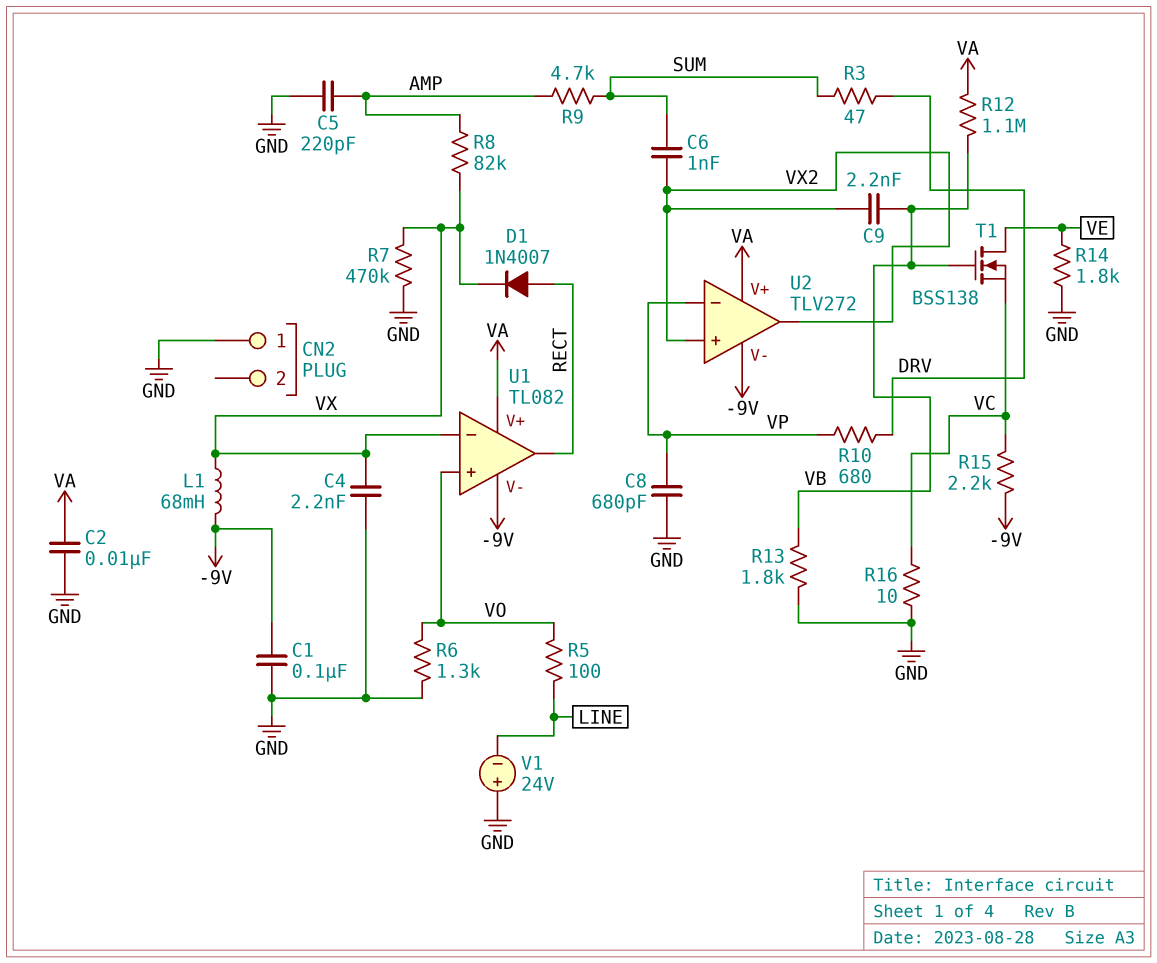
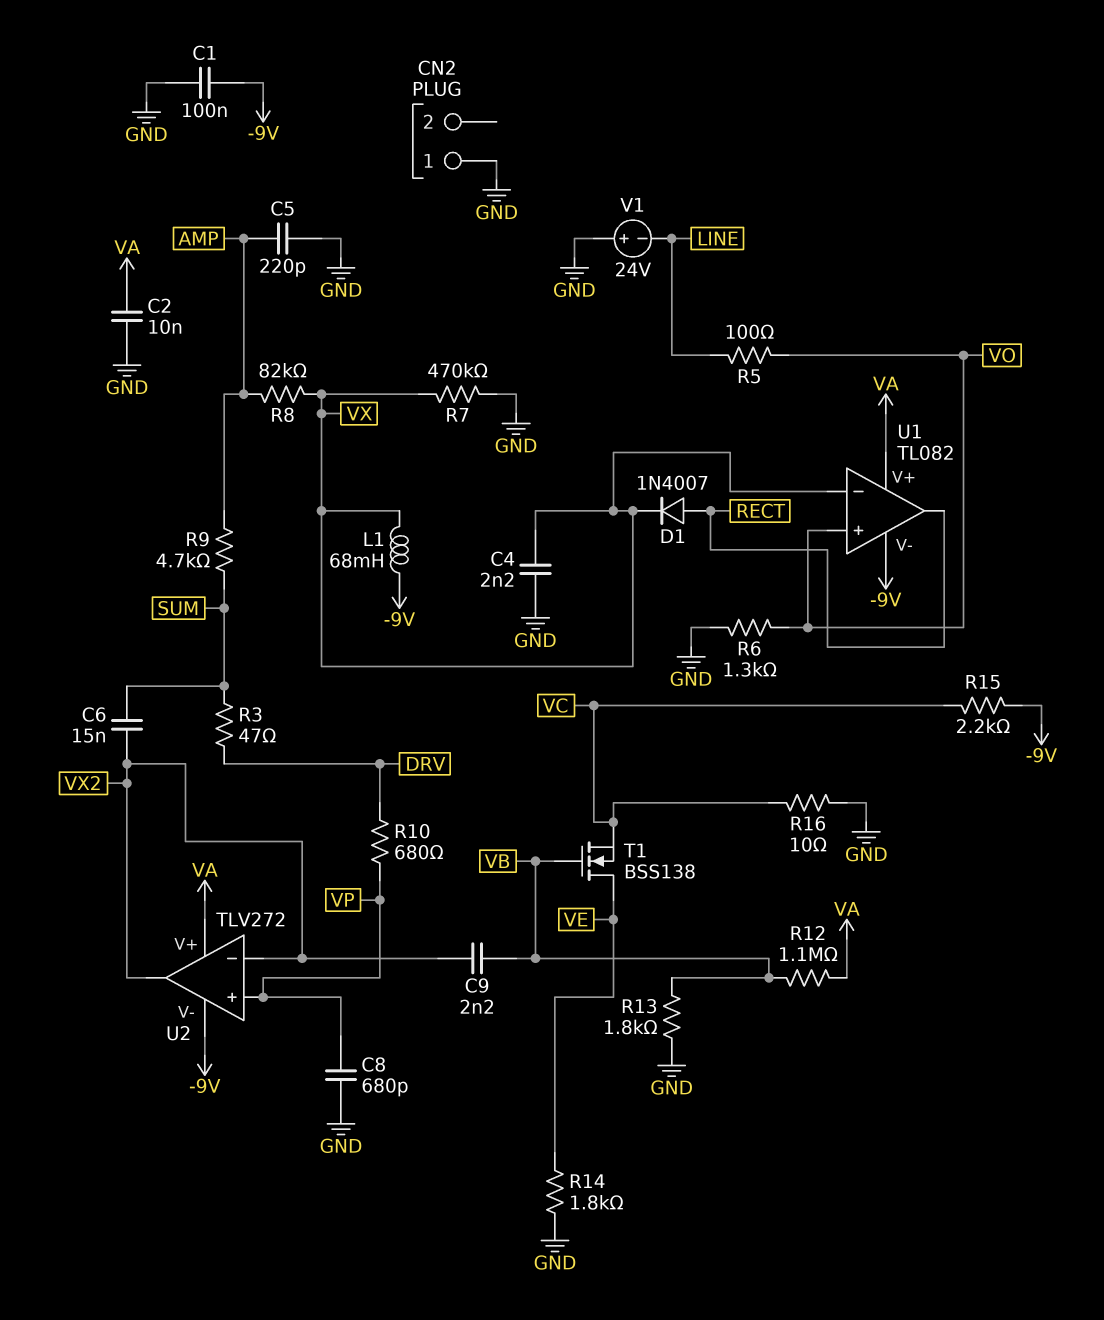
C6: 1nF (SUM, VX2) -> 15nF (SUM, VX2)
U2 pin in+: VX2 -> VP
U2 pin in-: VP -> VX2

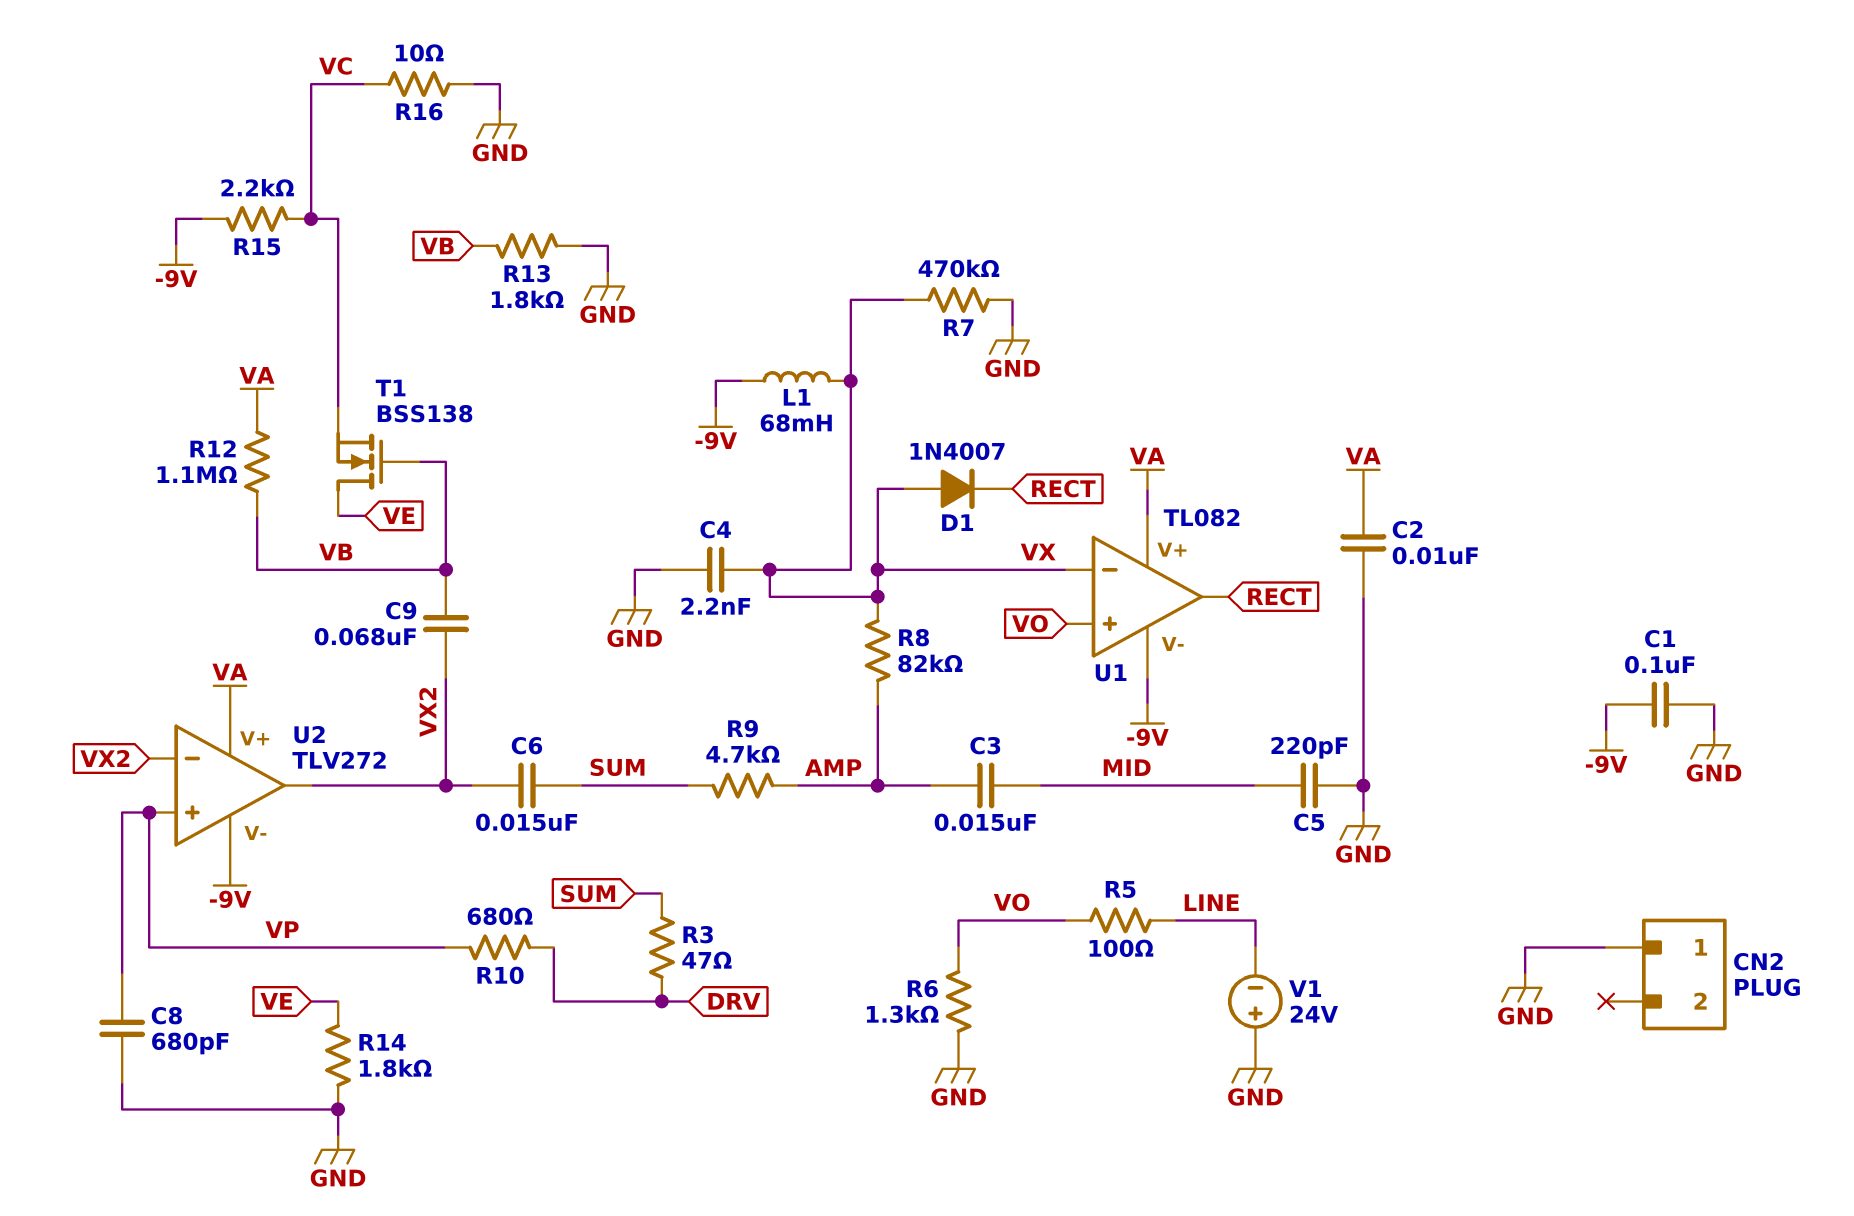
C3: none -> 15nF (AMP, MID)
C5: 220pF (AMP, GND) -> 220pF (GND, MID)
C9: 2.2nF (VB, VX2) -> 68nF (VB, VX2)
D1: diode 1N4007 (A RECT, K VX) -> diode 1N4007 (A VX, K RECT)

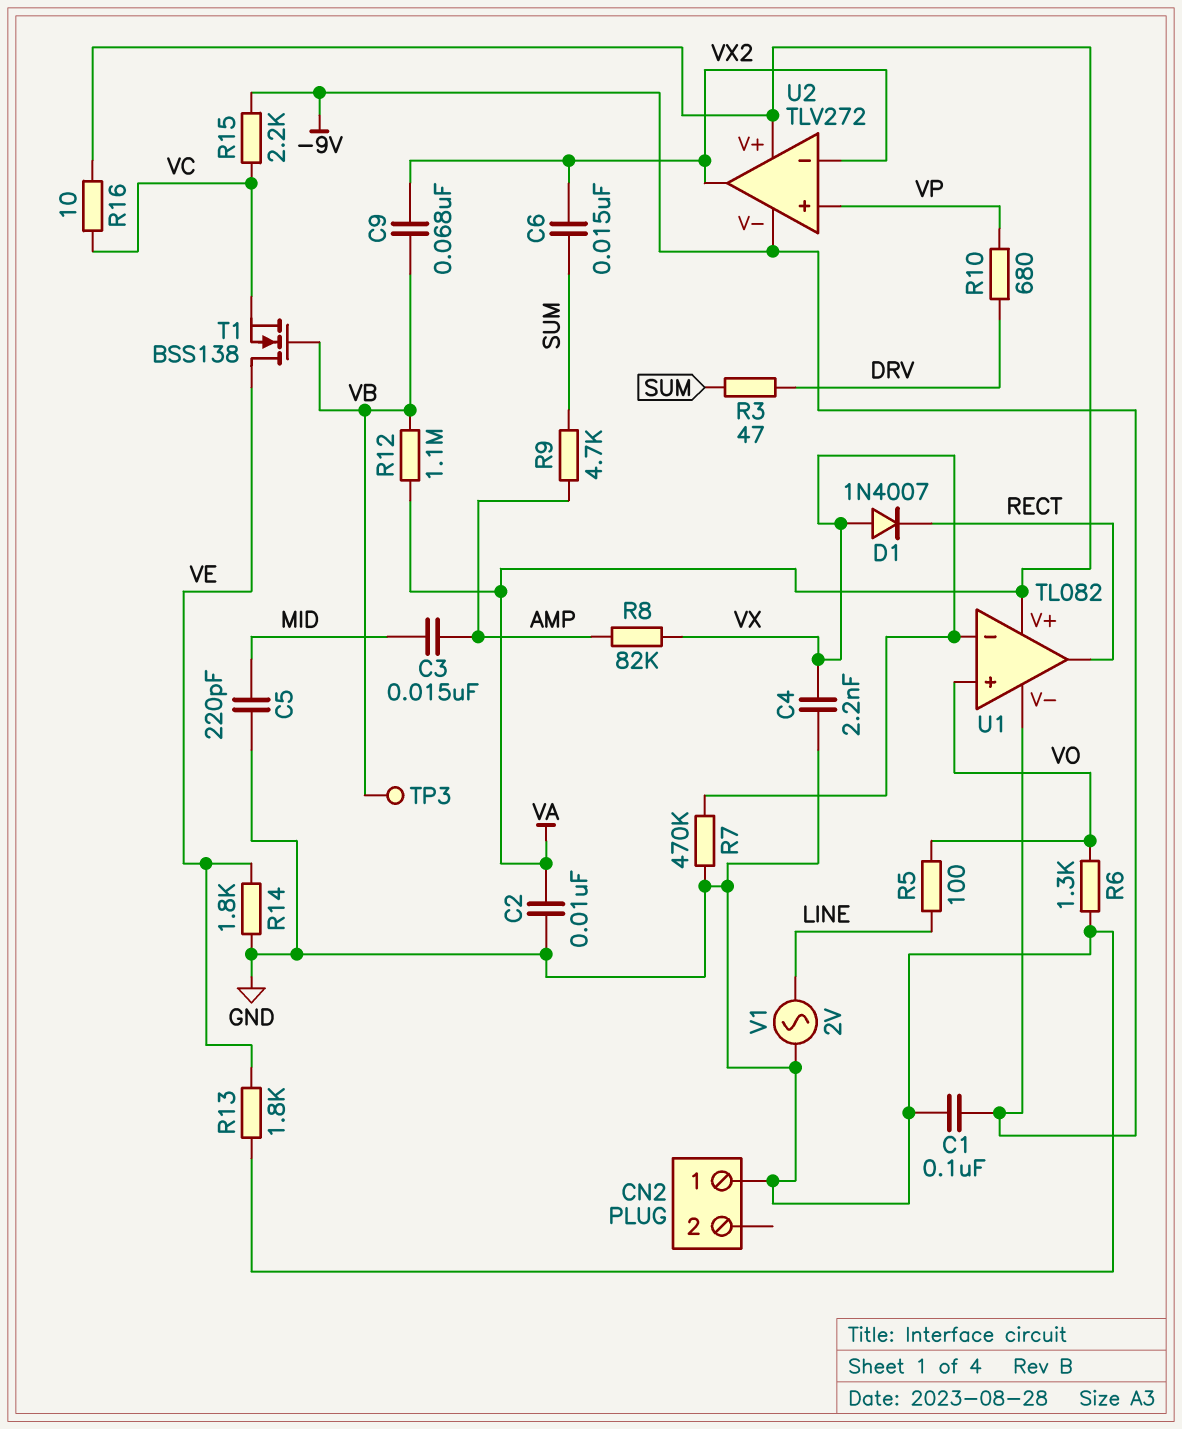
C8: 680pF (GND, VP) -> none
L1: 68mH (-9V, VX) -> none
R13: 1.8k (GND, VB) -> 1.8k (GND, VE)
R16: 10 (GND, VC) -> 10 (VA, VC)
TP3: none -> test point (VB)
V1: 24V (plus GND, minus LINE) -> AC 2V (GND, LINE)

